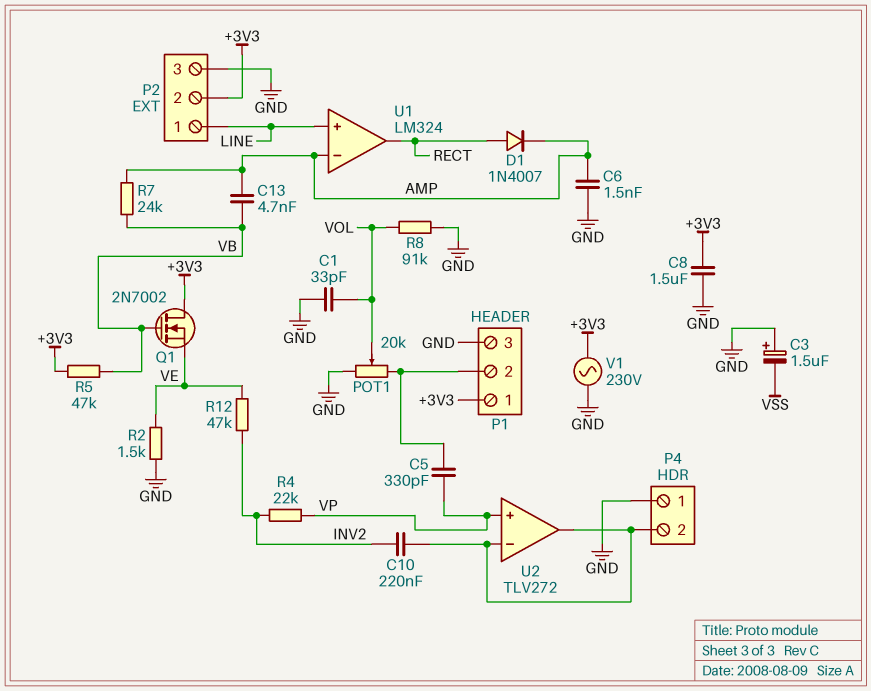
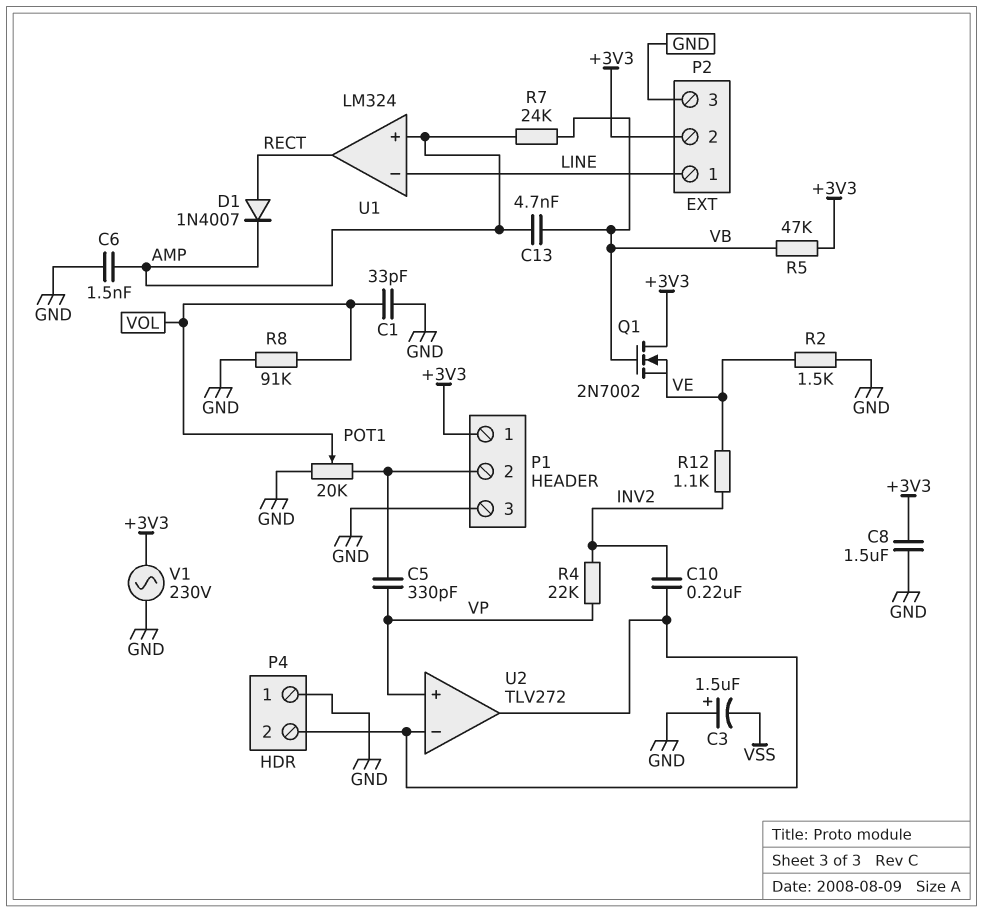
R12: 47k (INV2, VE) -> 1.1k (INV2, VE)
U1 pin in+: LINE -> AMP
U1 pin in-: AMP -> LINE

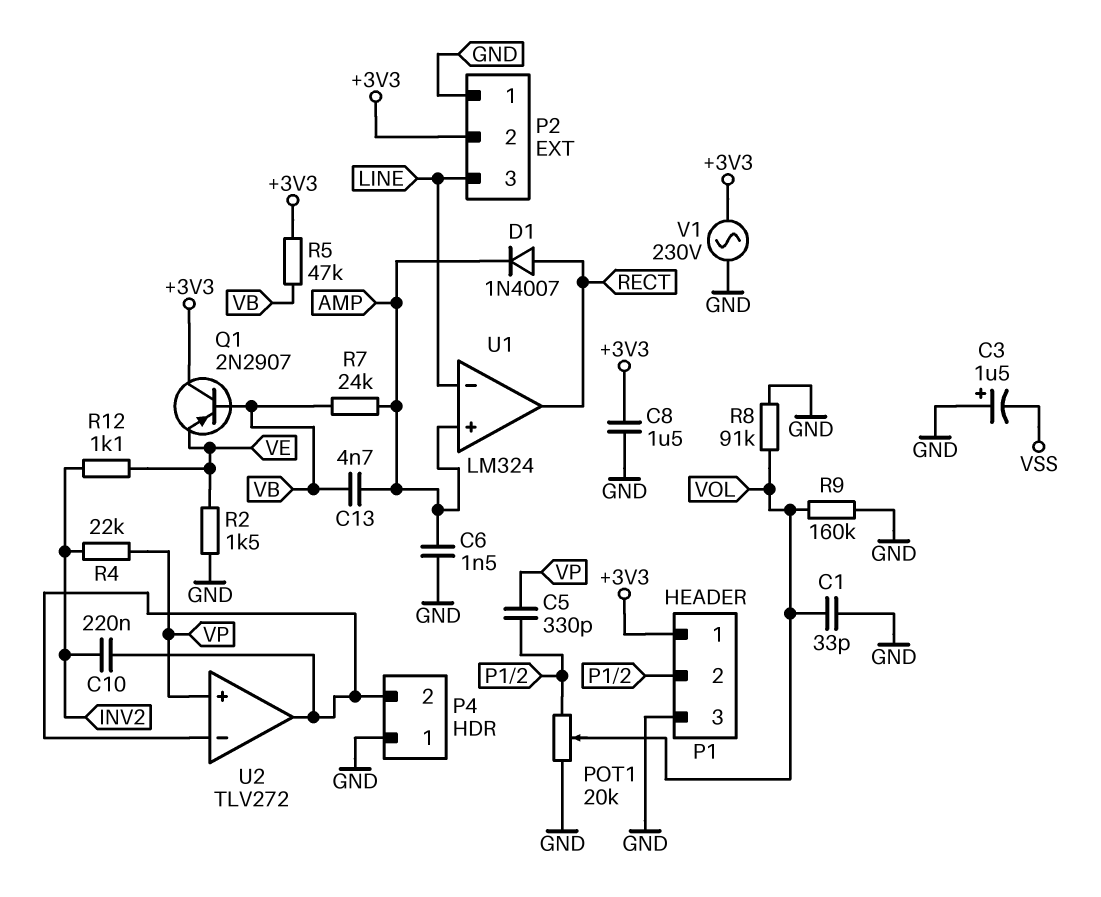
P2 pin 1: LINE -> GND
P2 pin 3: GND -> LINE
Q1: NMOS 2N7002 (G VB, D +3V3, S VE) -> PNP 2N2907 (B VB, C +3V3, E VE)
R9: none -> 160k (GND, VOL)

